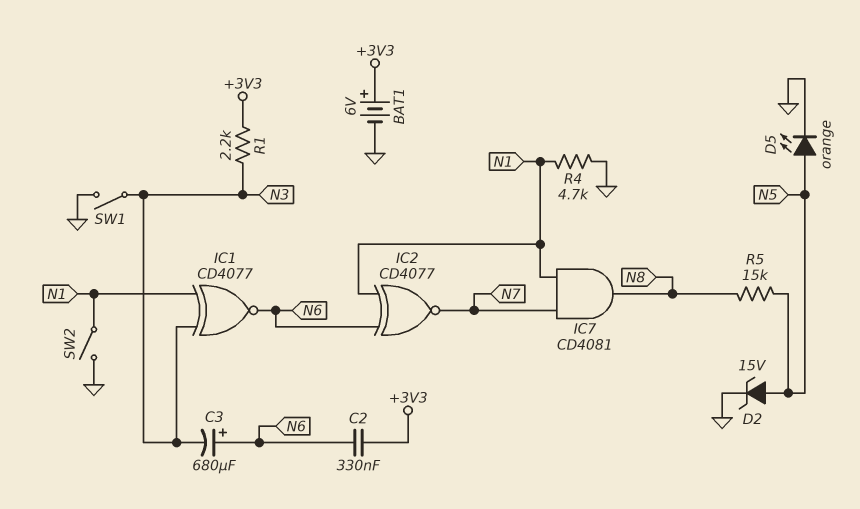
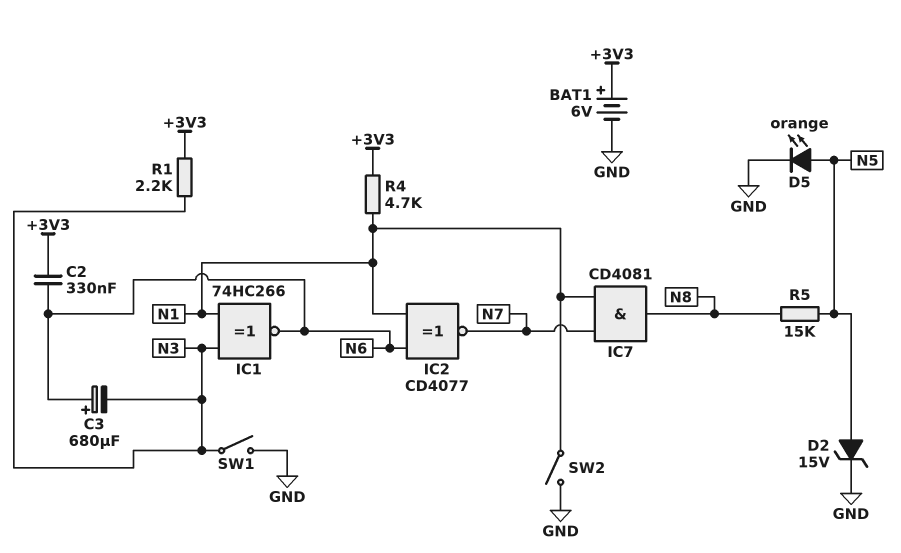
IC1: XNOR CD4077 (in N1, in N3, out N6) -> XNOR 74HC266 (in N1, in N3, out N6)
R4: 4.7k (GND, N1) -> 4.7k (+3V3, N1)

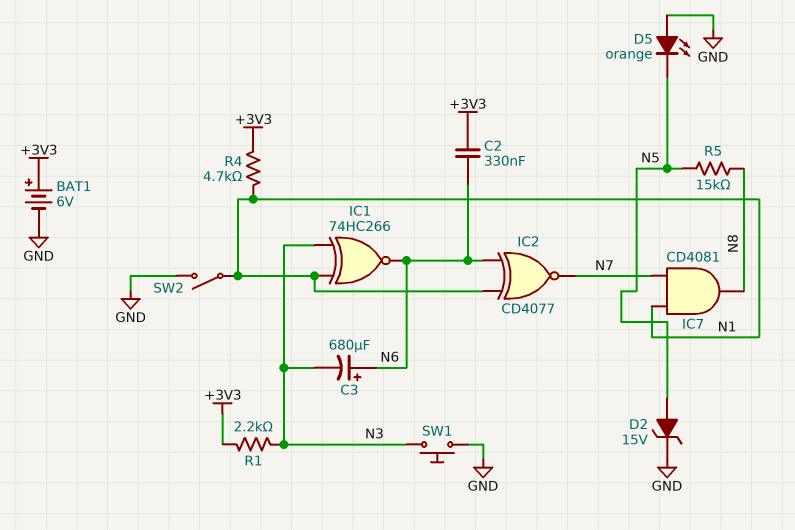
D5: LED orange (A N5, K GND) -> LED orange (A GND, K N5)
SW1: switch (GND, N3) -> button (GND, N3)

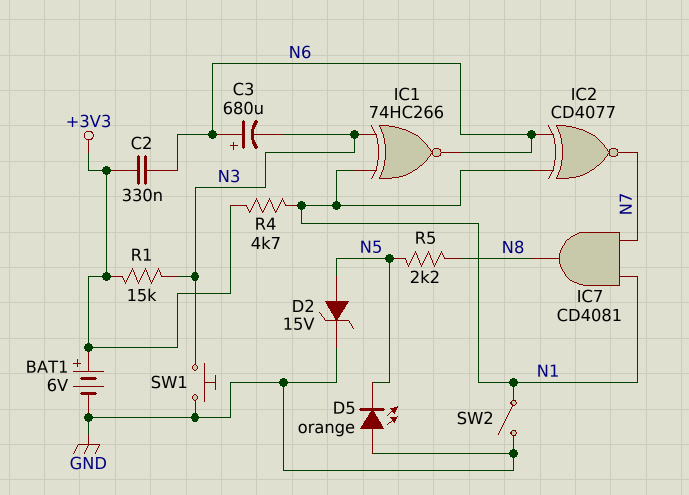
R1: 2.2k (+3V3, N3) -> 15k (+3V3, N3)
R5: 15k (N5, N8) -> 2.2k (N5, N8)

